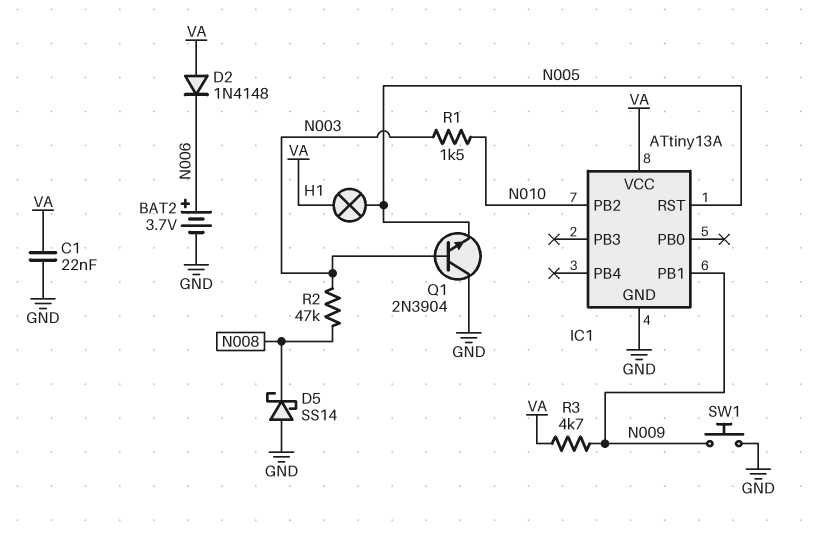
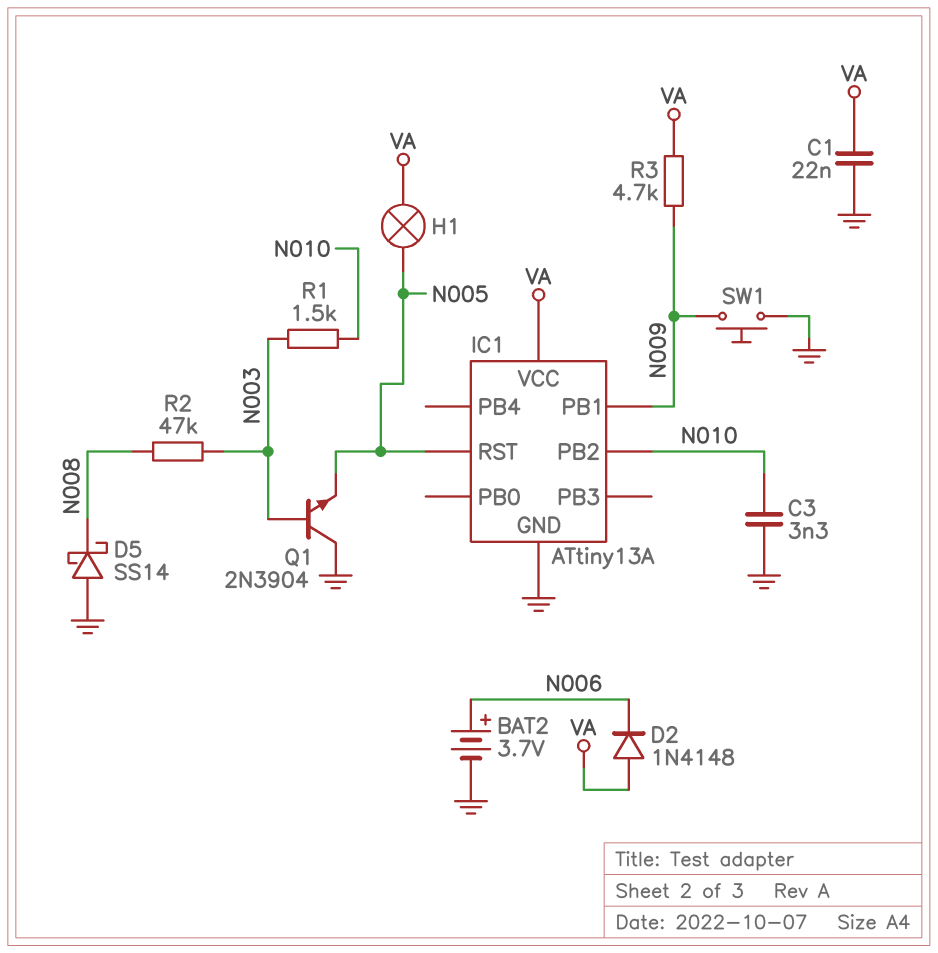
C3: none -> 3.3nF (GND, N010)

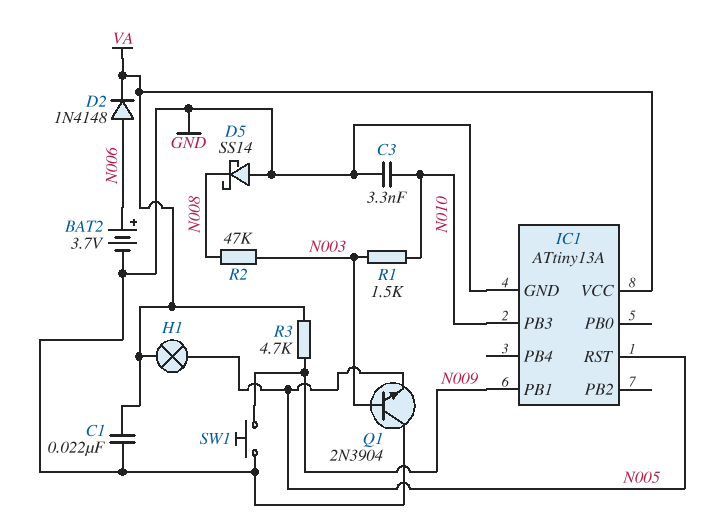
D2: diode 1N4148 (A VA, K N006) -> diode 1N4148 (A N006, K VA)
IC1 pin PB2: N010 -> none
IC1 pin PB3: none -> N010

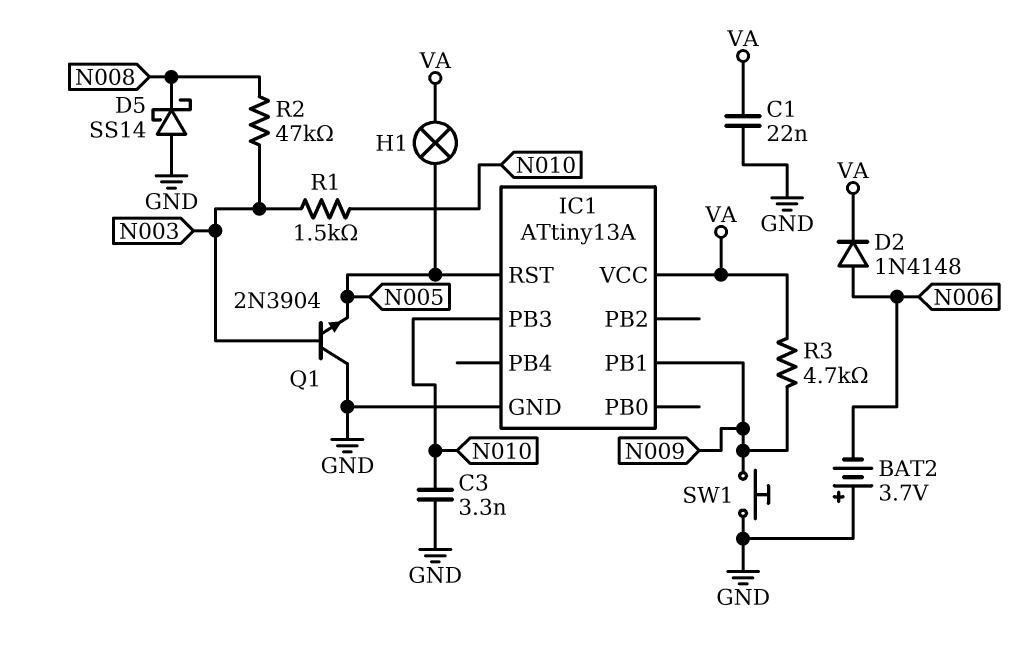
BAT2: 3.7V (plus N006, minus GND) -> 3.7V (plus GND, minus N006)

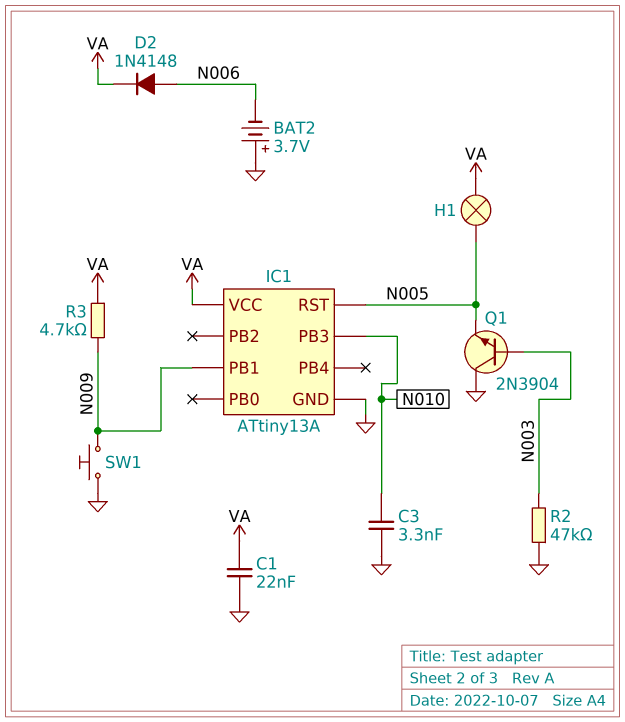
D5: schottky SS14 (A GND, K N008) -> none
R1: 1.5k (N003, N010) -> none
R2: 47k (N003, N008) -> 47k (GND, N003)

